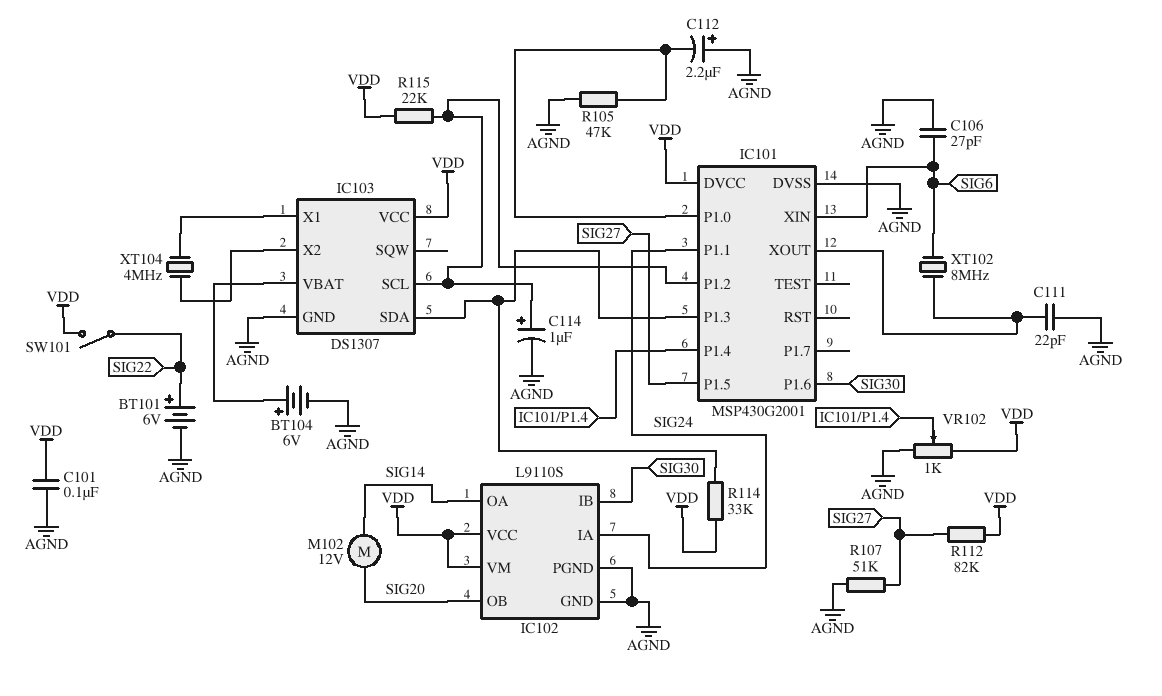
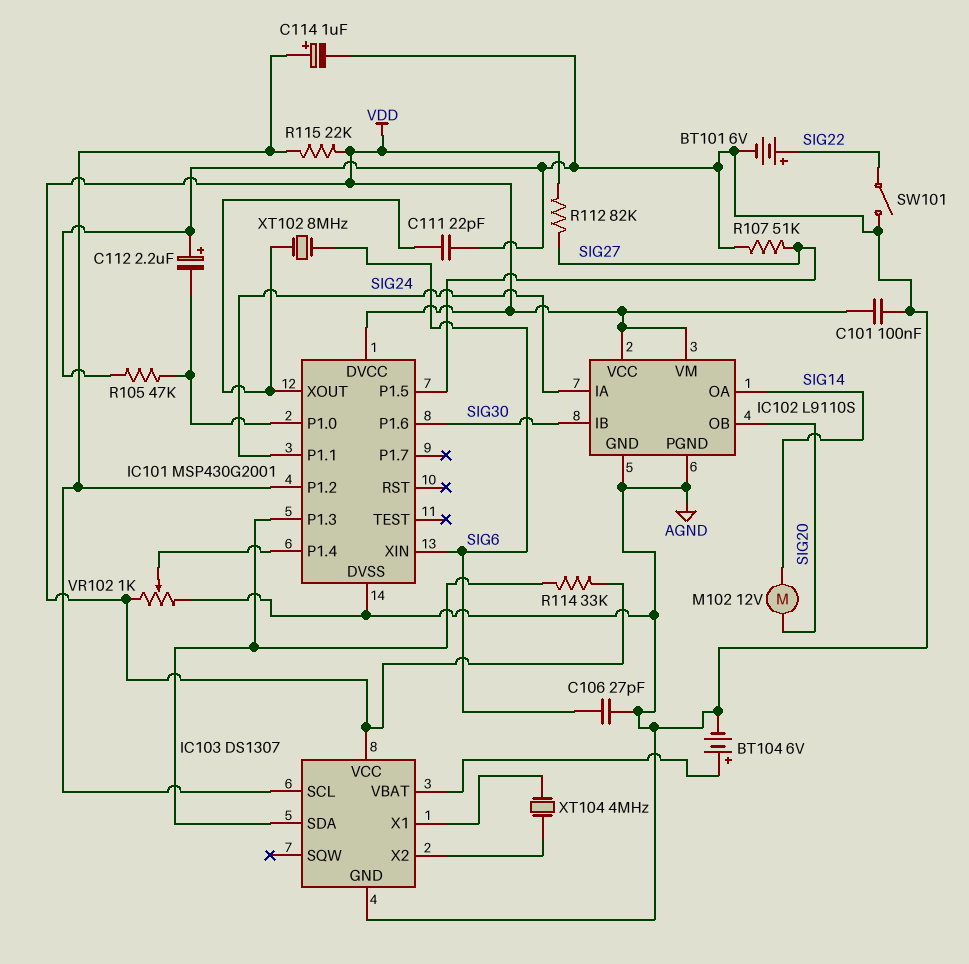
SW101: switch (SIG22, VDD) -> switch (AGND, SIG22)

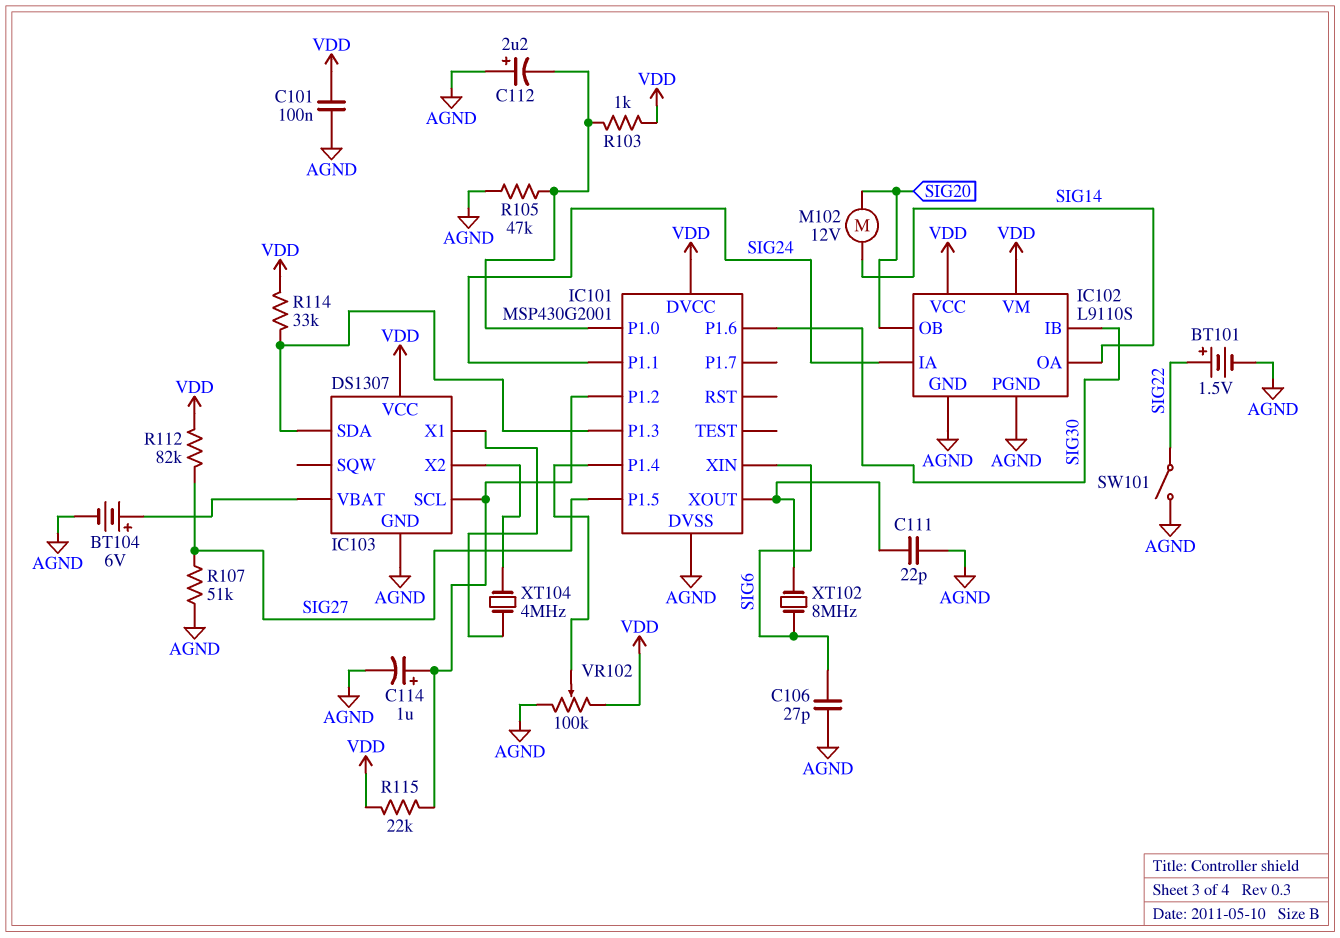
BT101: 6V (plus SIG22, minus AGND) -> 1.5V (plus SIG22, minus AGND)
R103: none -> 1k (IC101/P1.0, VDD)
VR102: 1k (AGND, VDD, wiper IC101/P1.4) -> 100k (AGND, VDD, wiper IC101/P1.4)

